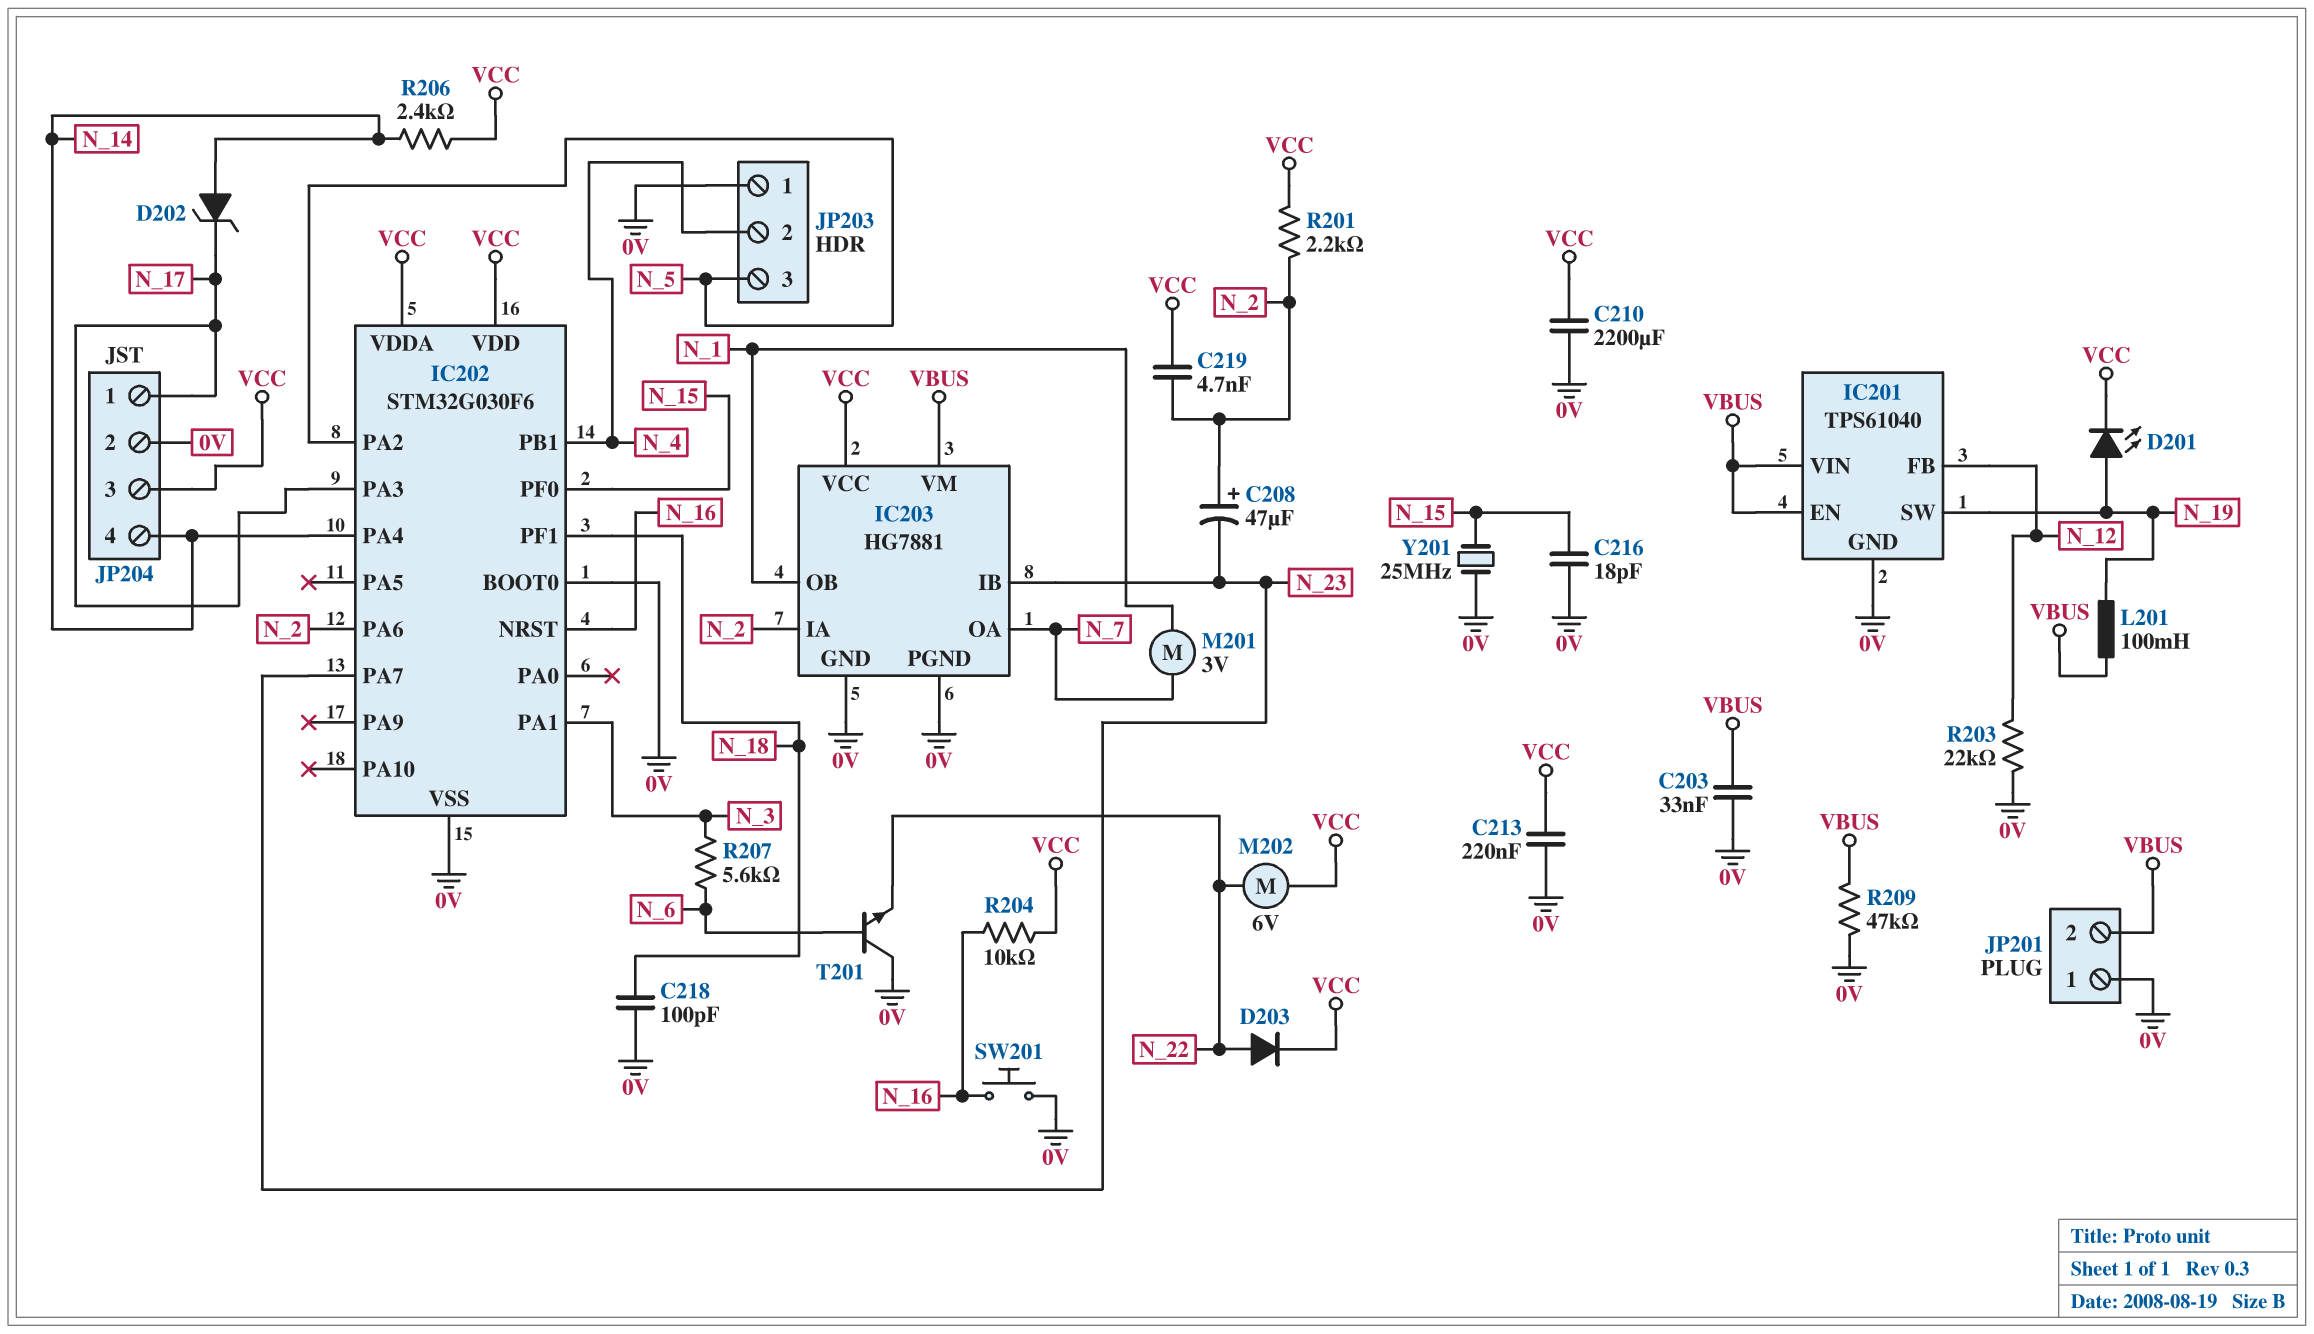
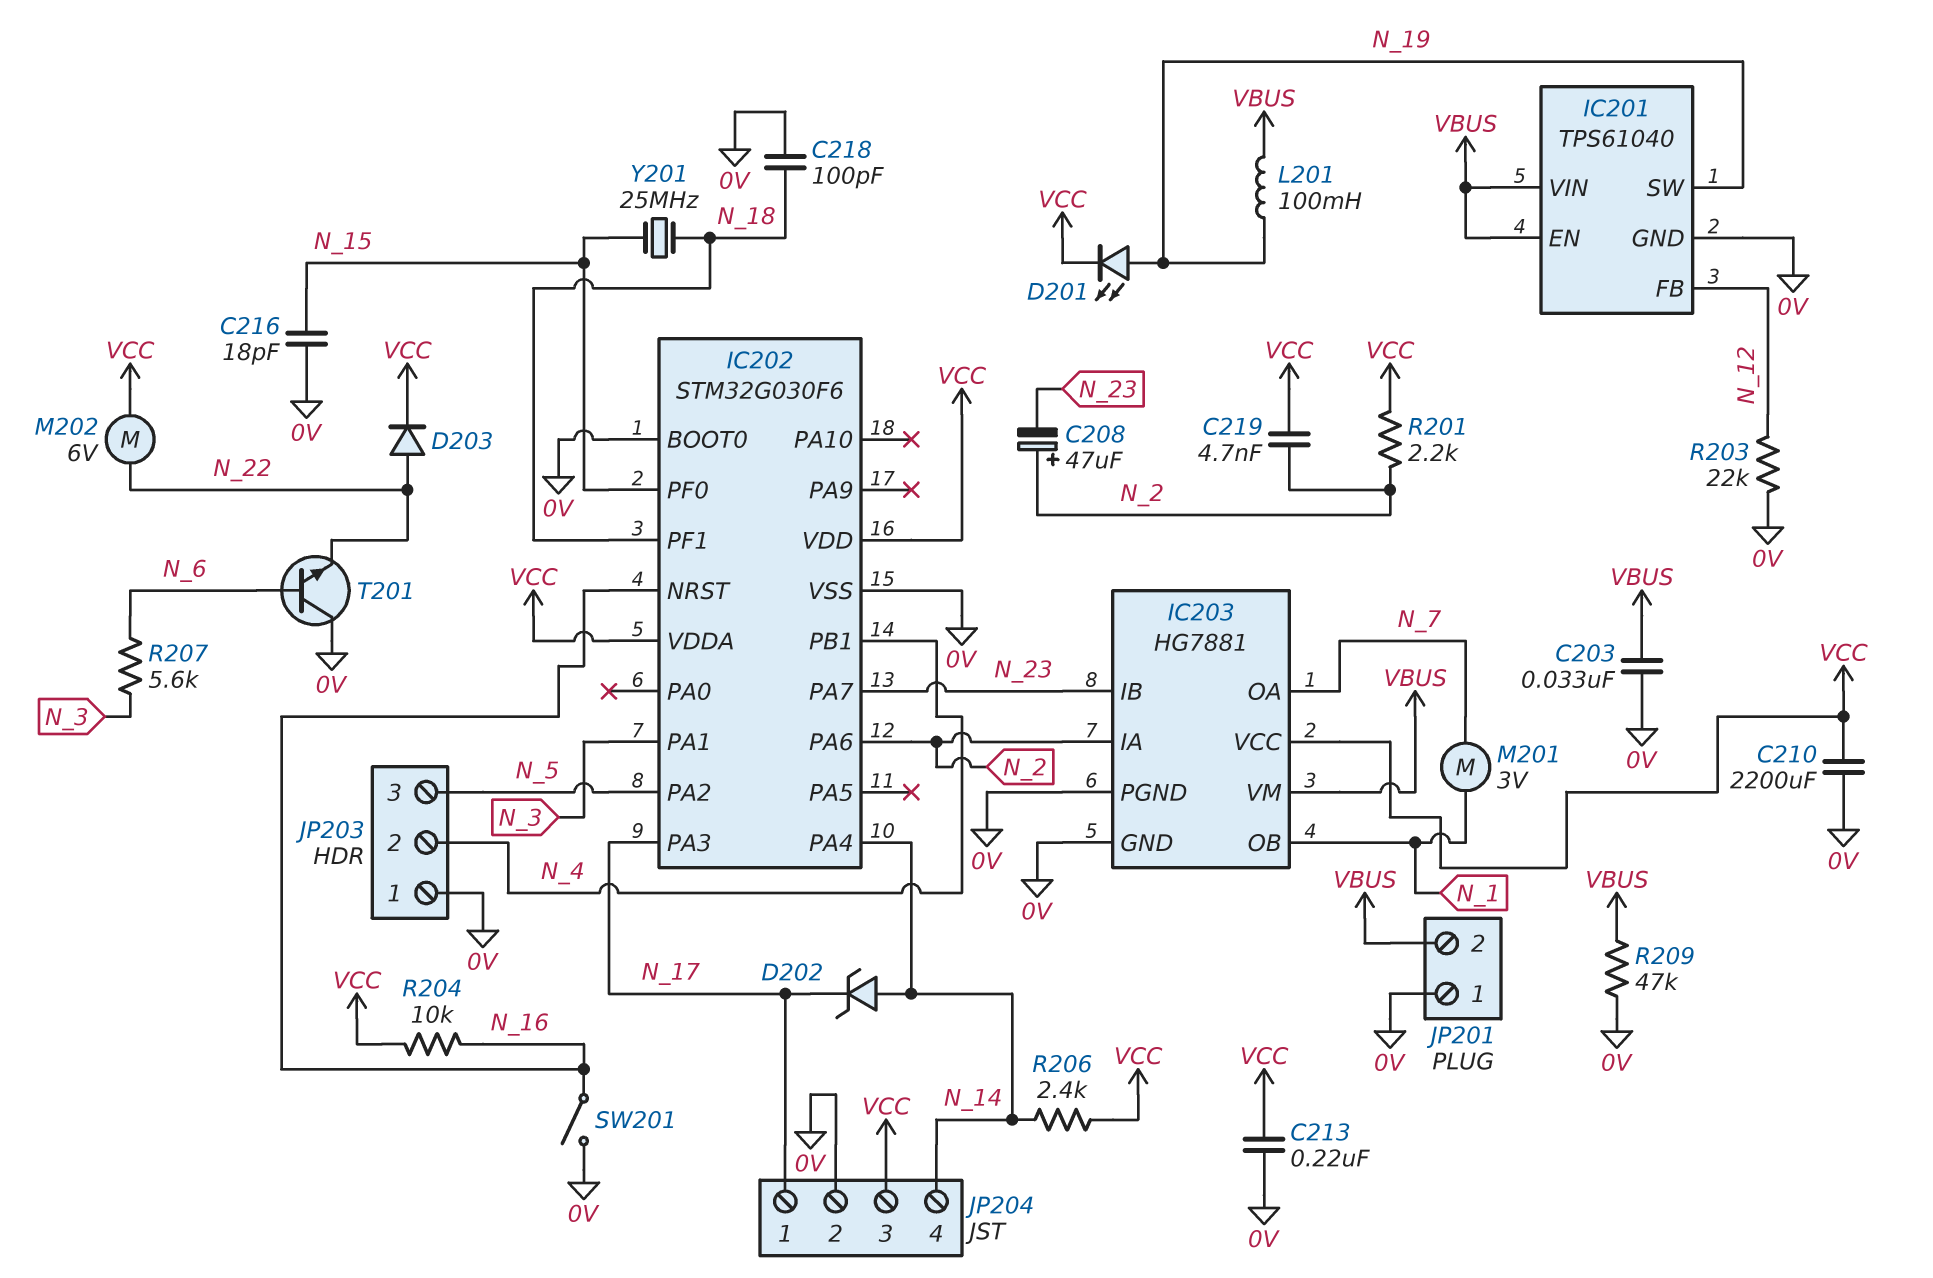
SW201: button (0V, N_16) -> switch (0V, N_16)
Y201: 25MHz (0V, N_15) -> 25MHz (N_15, N_18)

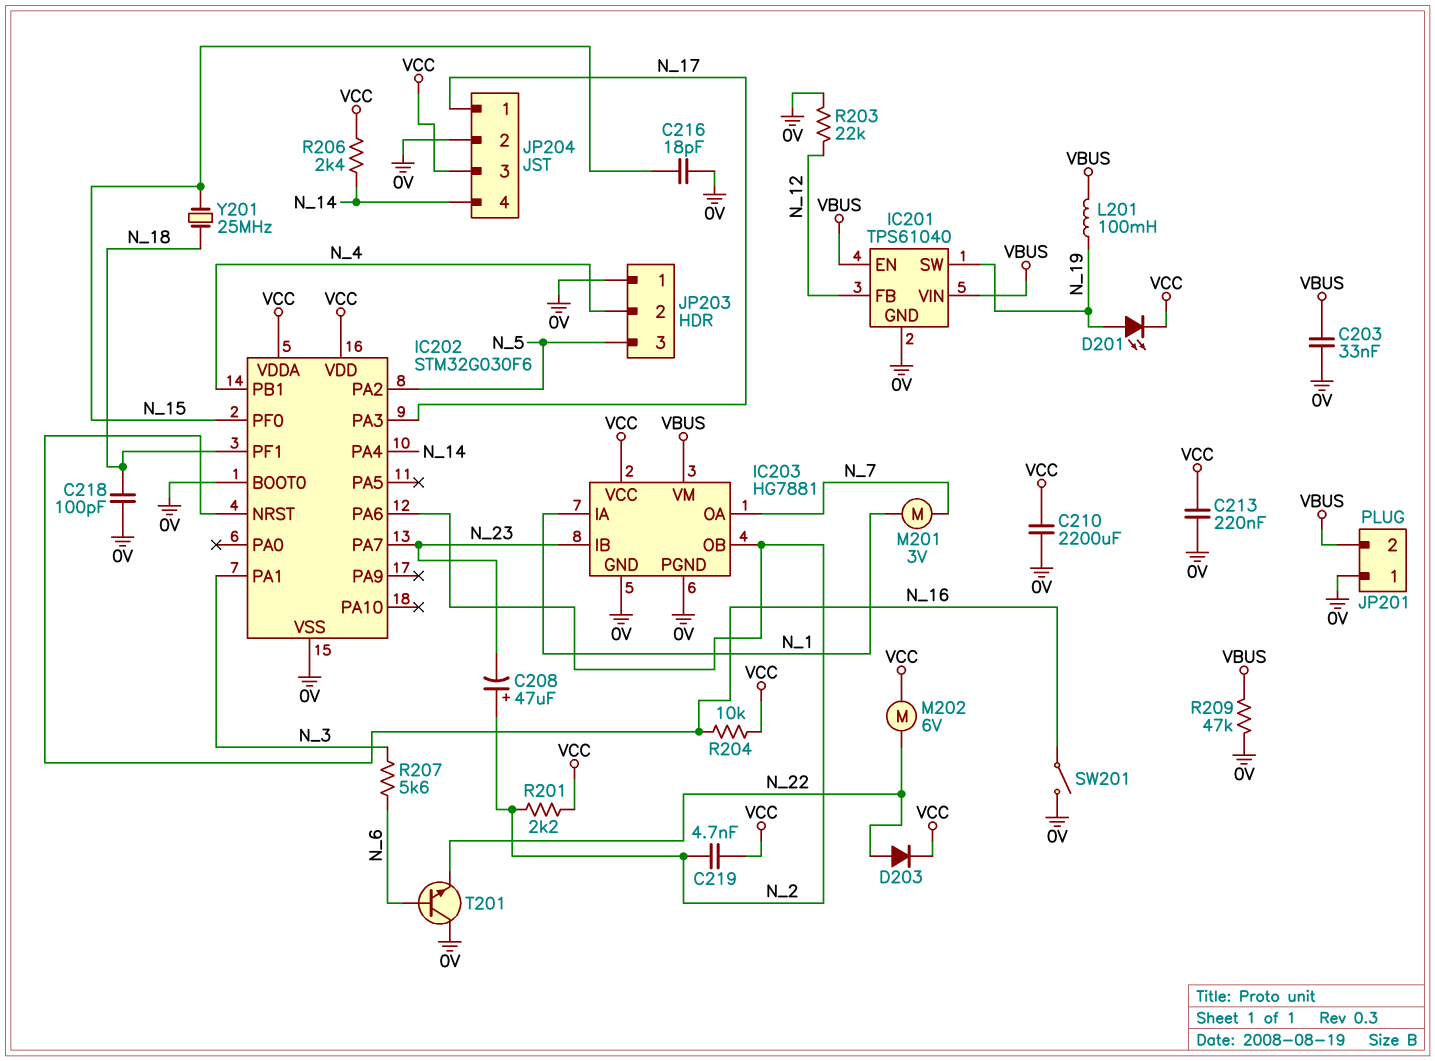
D202: zener (A N_14, K N_17) -> none
IC203 pin IA: N_2 -> N_1
IC203 pin OB: N_1 -> N_2

